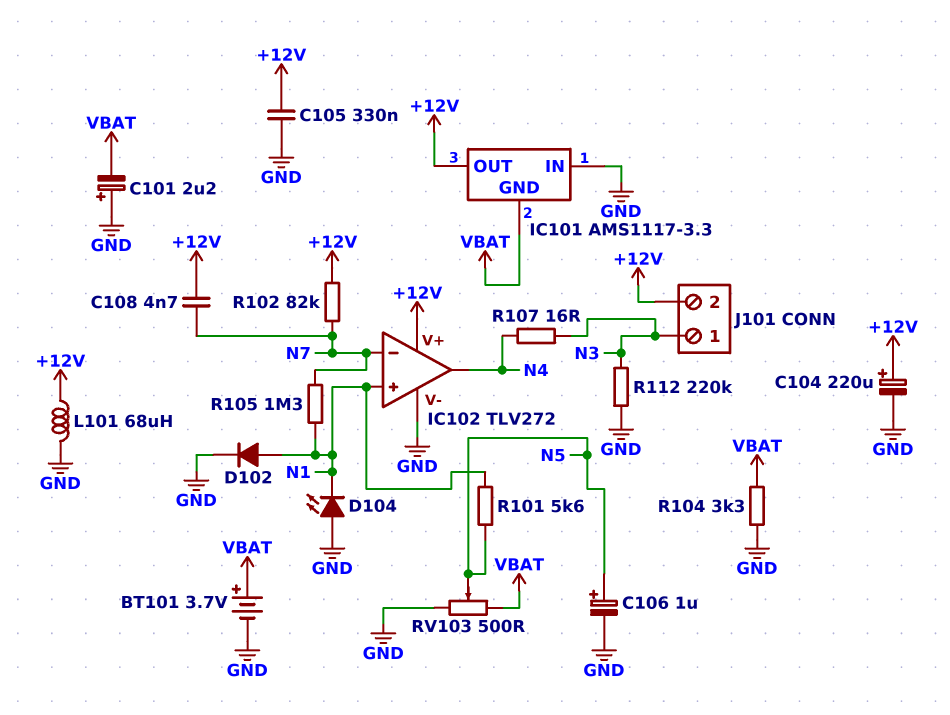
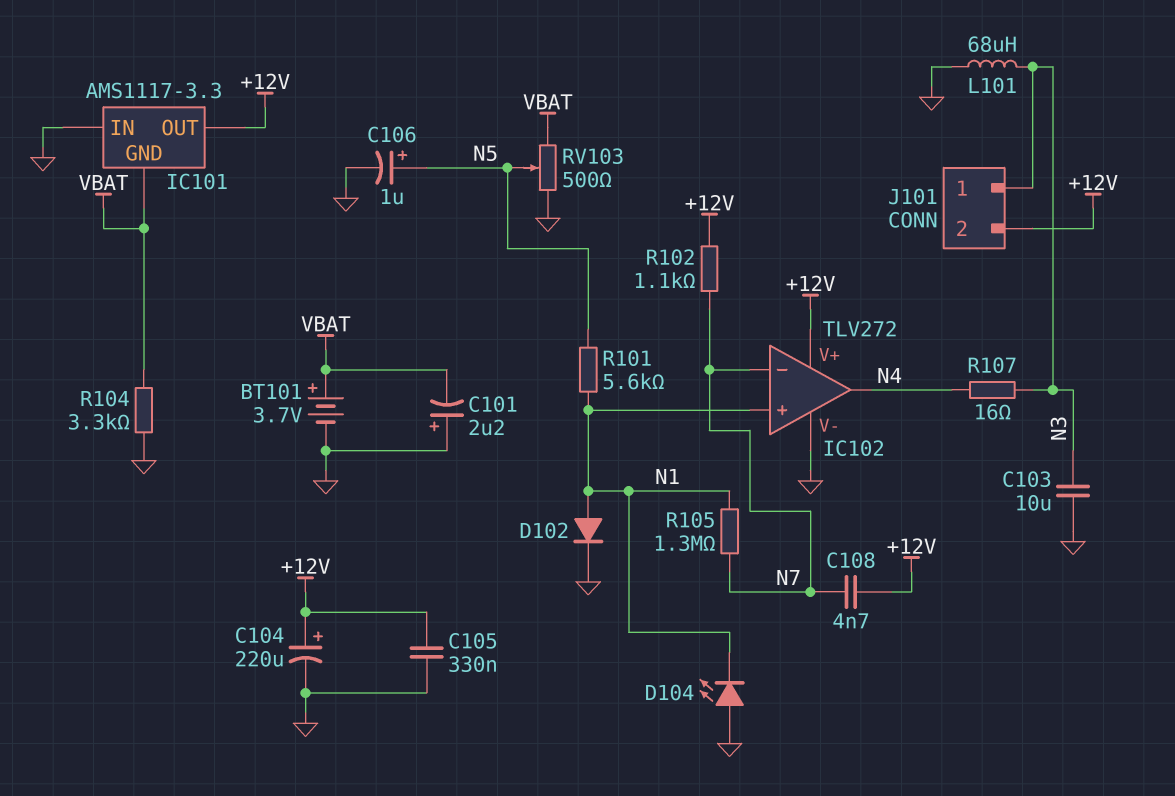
C103: none -> 10uF (GND, N3)
L101: 68uH (+12V, GND) -> 68uH (GND, N3)
R102: 82k (+12V, N7) -> 1.1k (+12V, N7)
R112: 220k (GND, N3) -> none

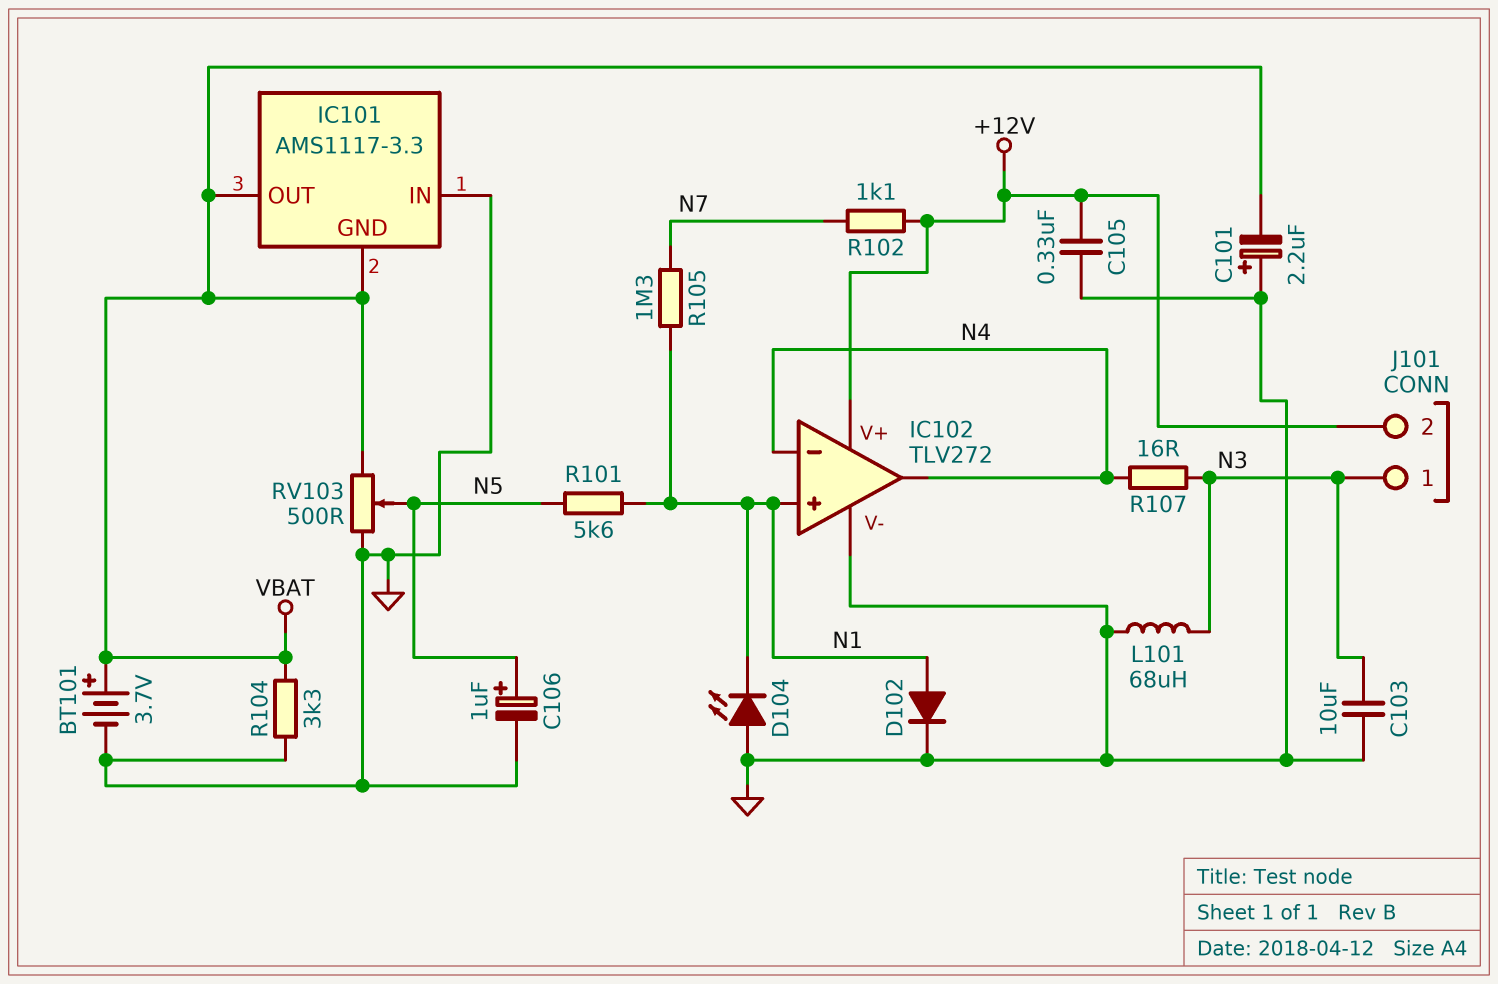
C104: 220uF (plus +12V, minus GND) -> none
C108: 4.7nF (+12V, N7) -> none
IC101 pin OUT: +12V -> VBAT
IC102 pin in-: N7 -> N4

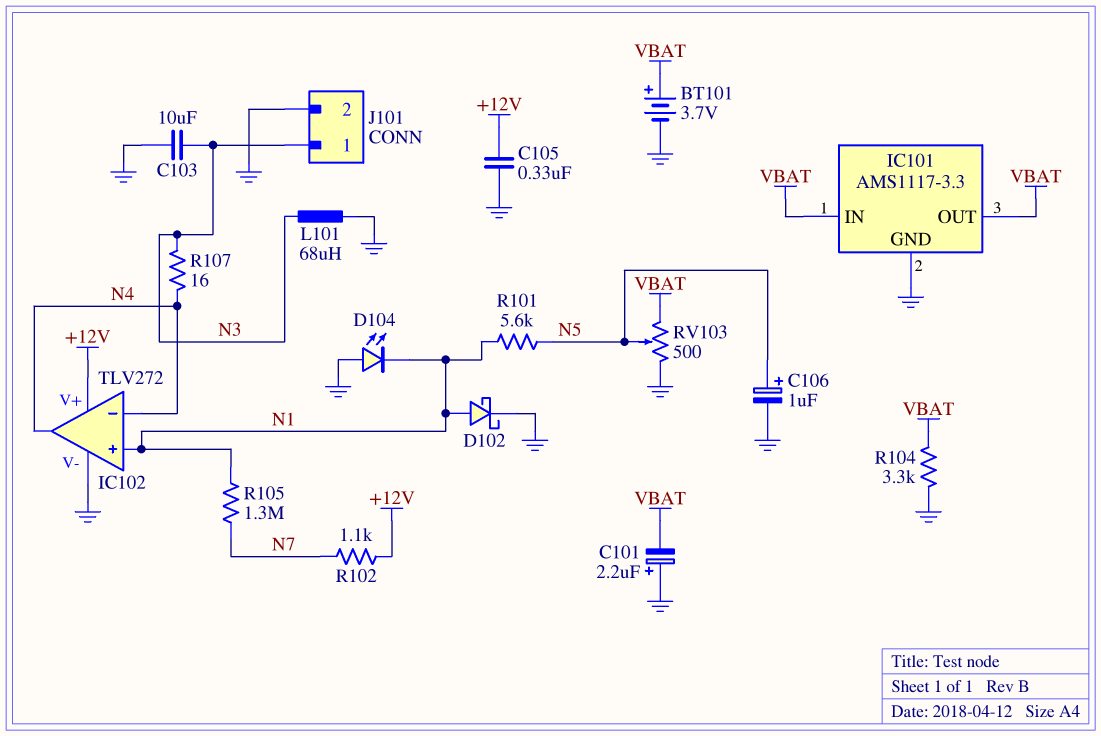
D102: diode (A N1, K GND) -> schottky (A N1, K GND)
IC101 pin GND: VBAT -> GND
IC101 pin IN: GND -> VBAT
J101 pin 2: +12V -> GND

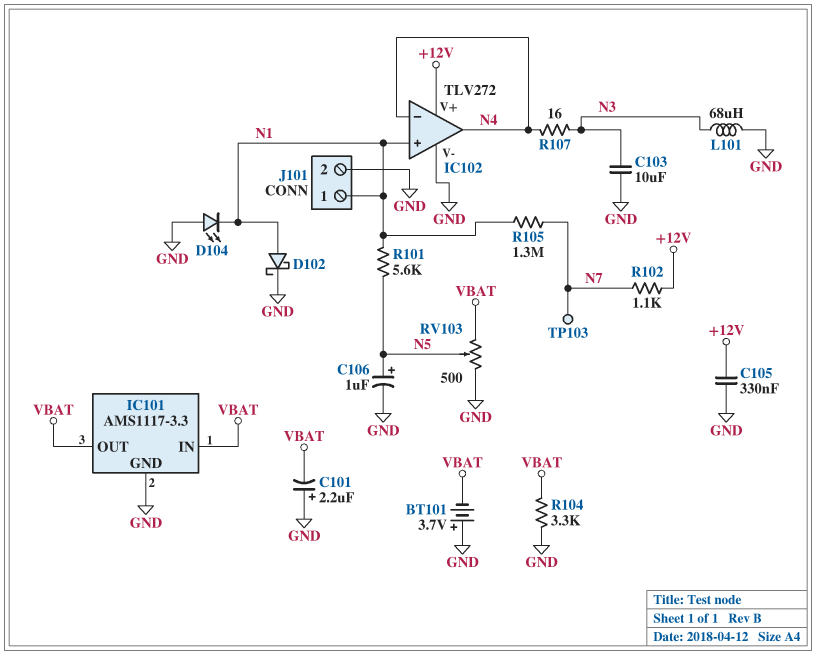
BT101: 3.7V (plus VBAT, minus GND) -> 3.7V (plus GND, minus VBAT)
J101 pin 1: N3 -> N1
TP103: none -> test point (N7)

